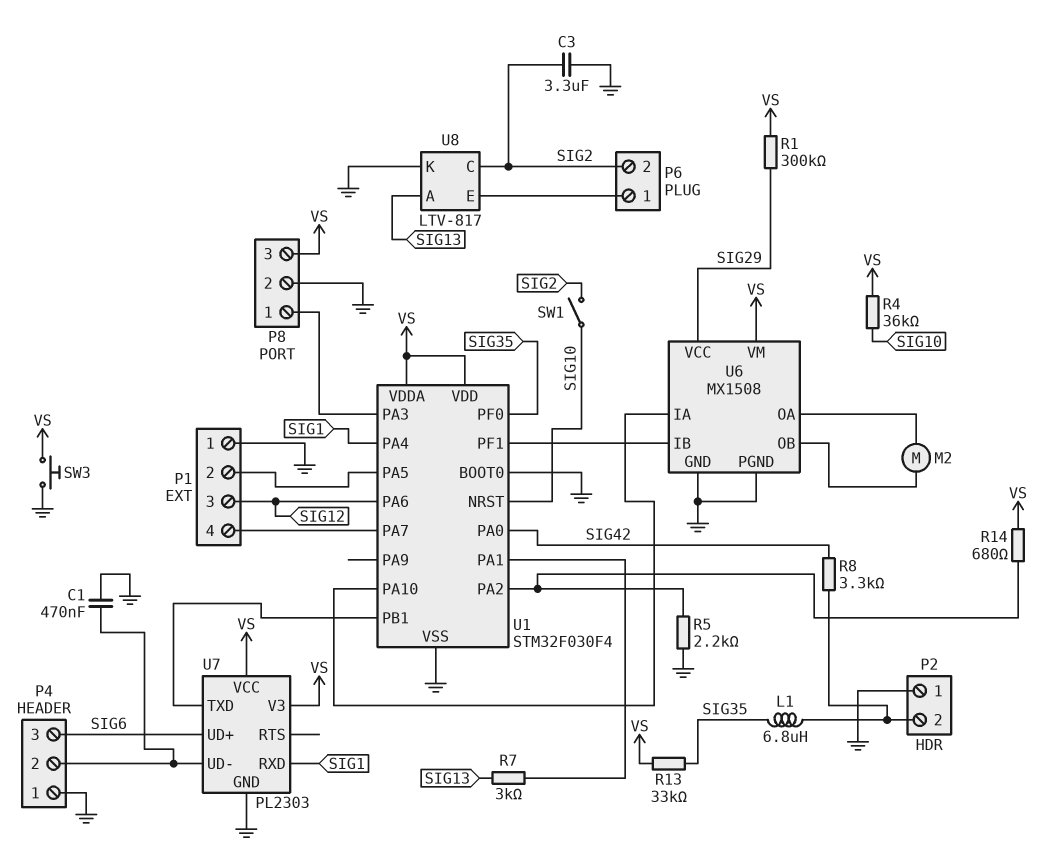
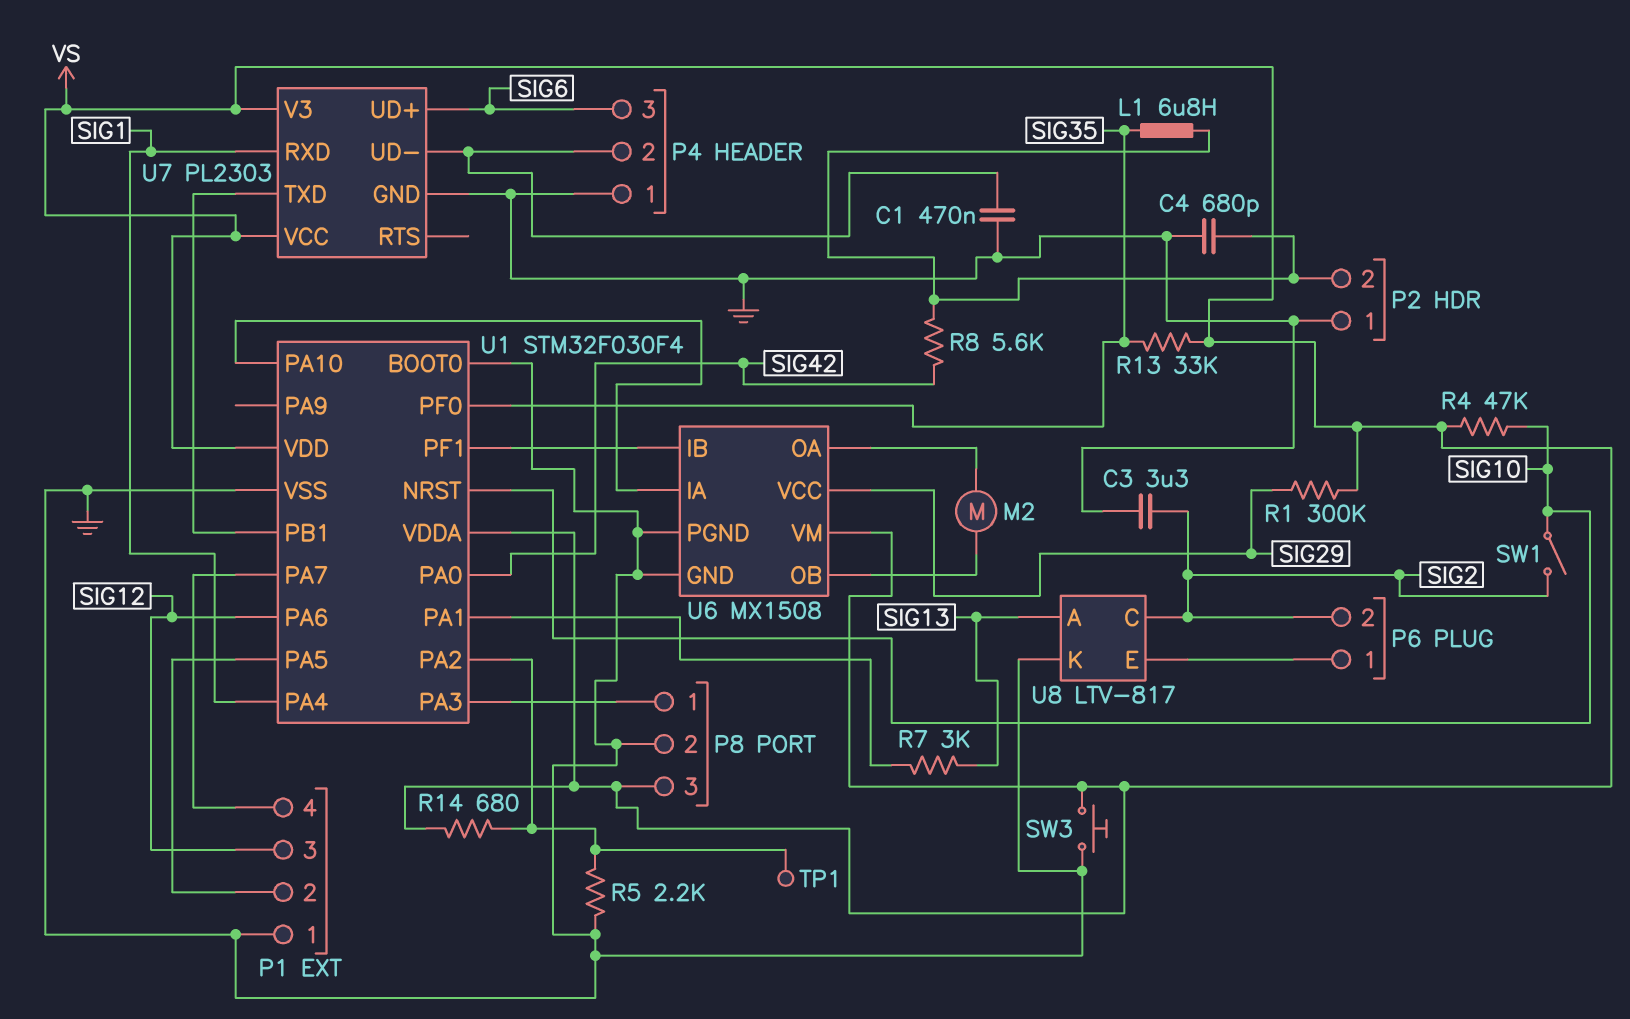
C4: none -> 680pF (GND, P2/2)
R4: 36k (SIG10, VS) -> 47k (SIG10, VS)
R8: 3.3k (P2/2, SIG42) -> 5.6k (P2/2, SIG42)
TP1: none -> test point (U1/PA2)

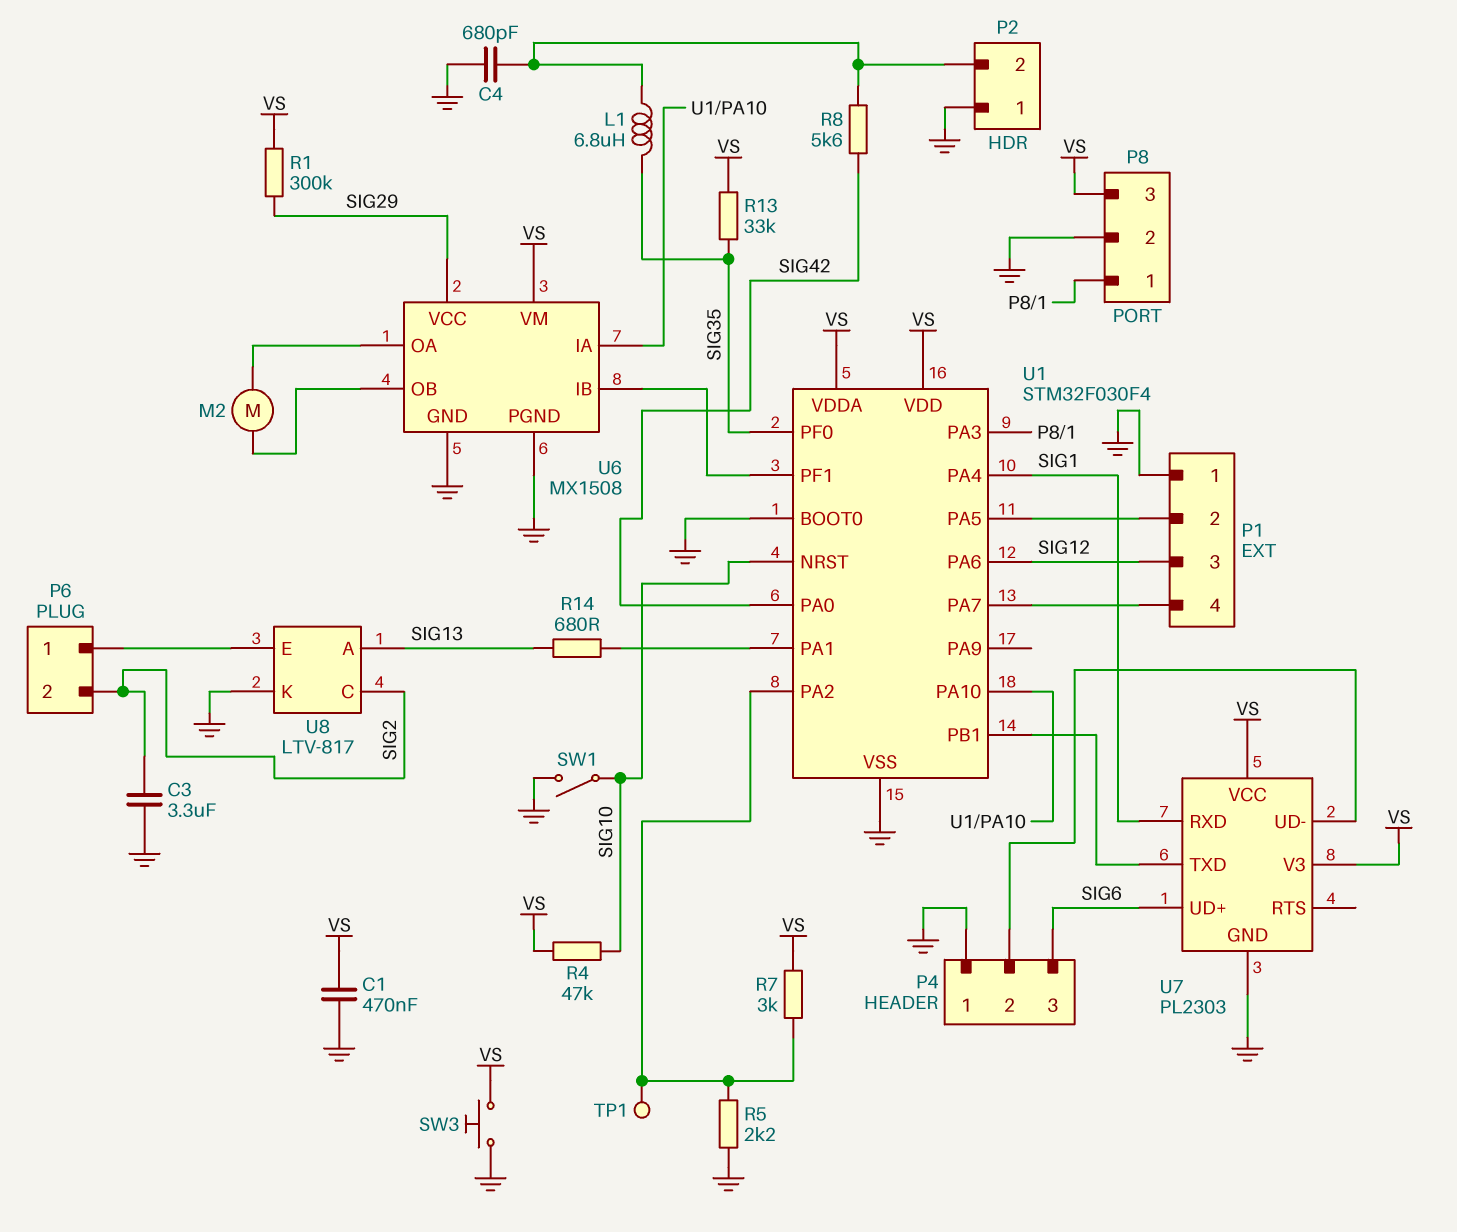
C1: 470nF (GND, P4/2) -> 470nF (GND, VS)
R7: 3k (SIG13, U1/PA1) -> 3k (U1/PA2, VS)
R14: 680 (U1/PA2, VS) -> 680 (SIG13, U1/PA1)
SW1: switch (SIG2, SIG10) -> switch (GND, SIG10)

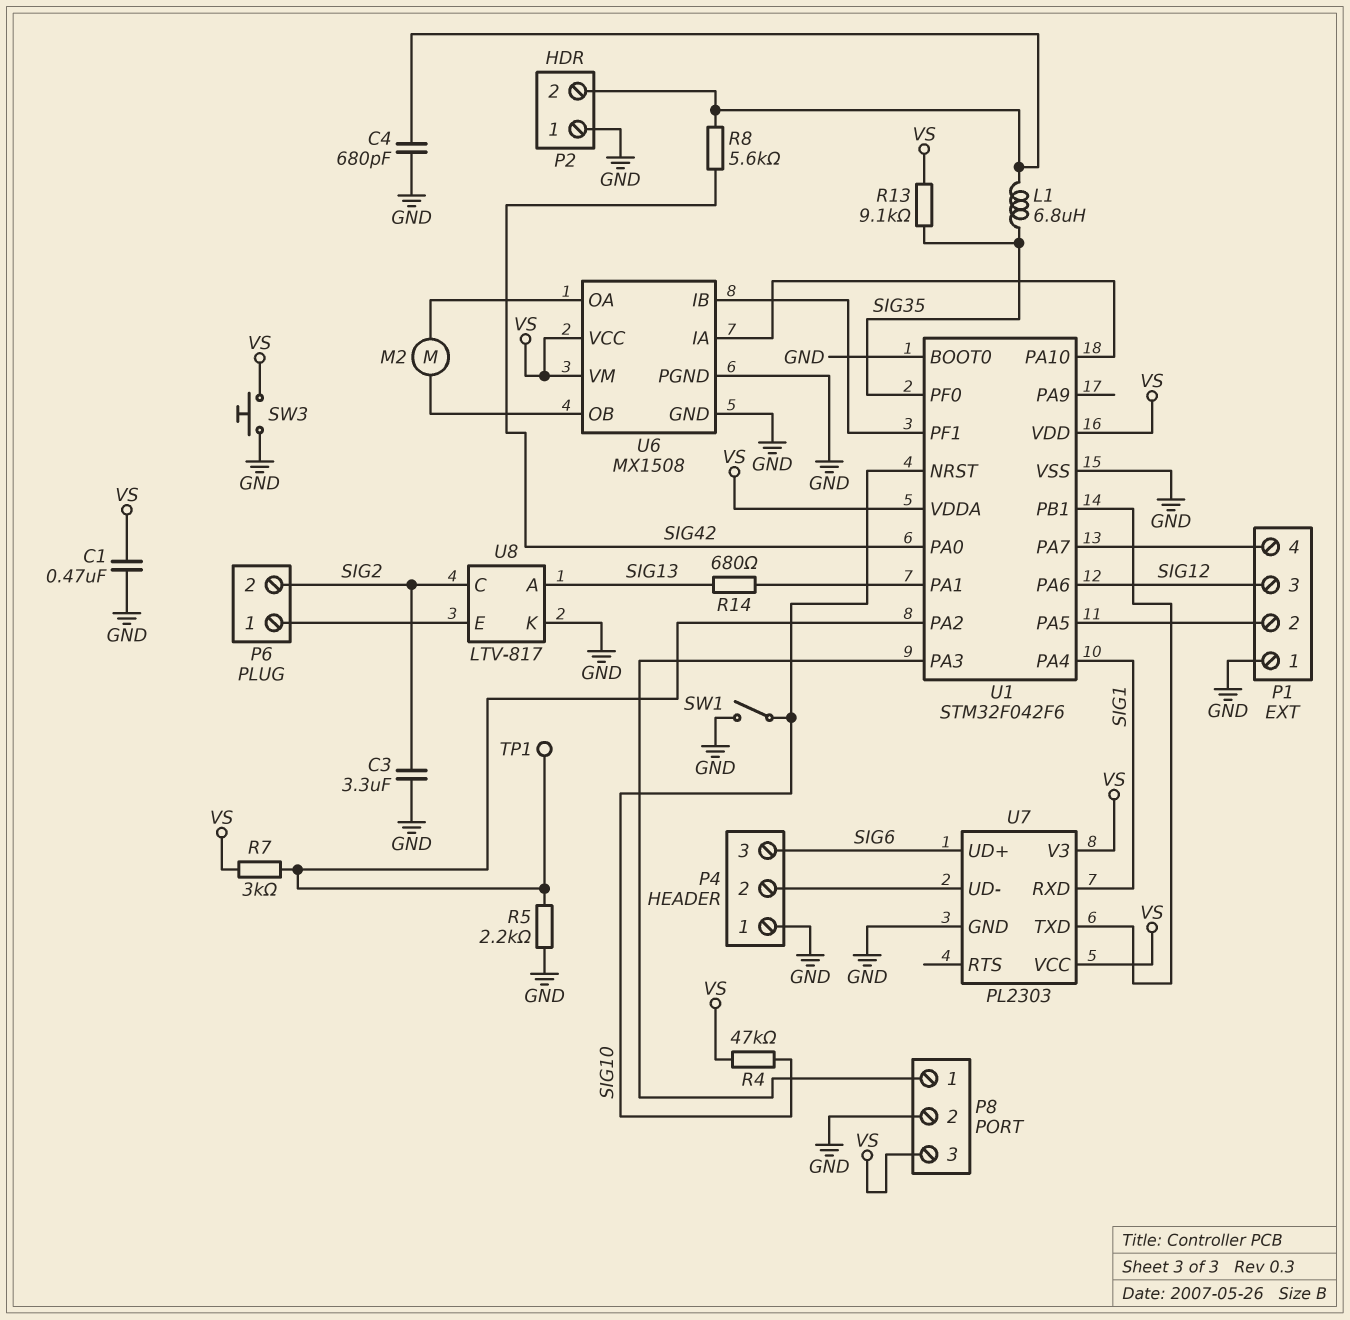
R1: 300k (SIG29, VS) -> none
R13: 33k (SIG35, VS) -> 9.1k (SIG35, VS)
U1: STM32F030F4 -> STM32F042F6
U6 pin VCC: SIG29 -> VS

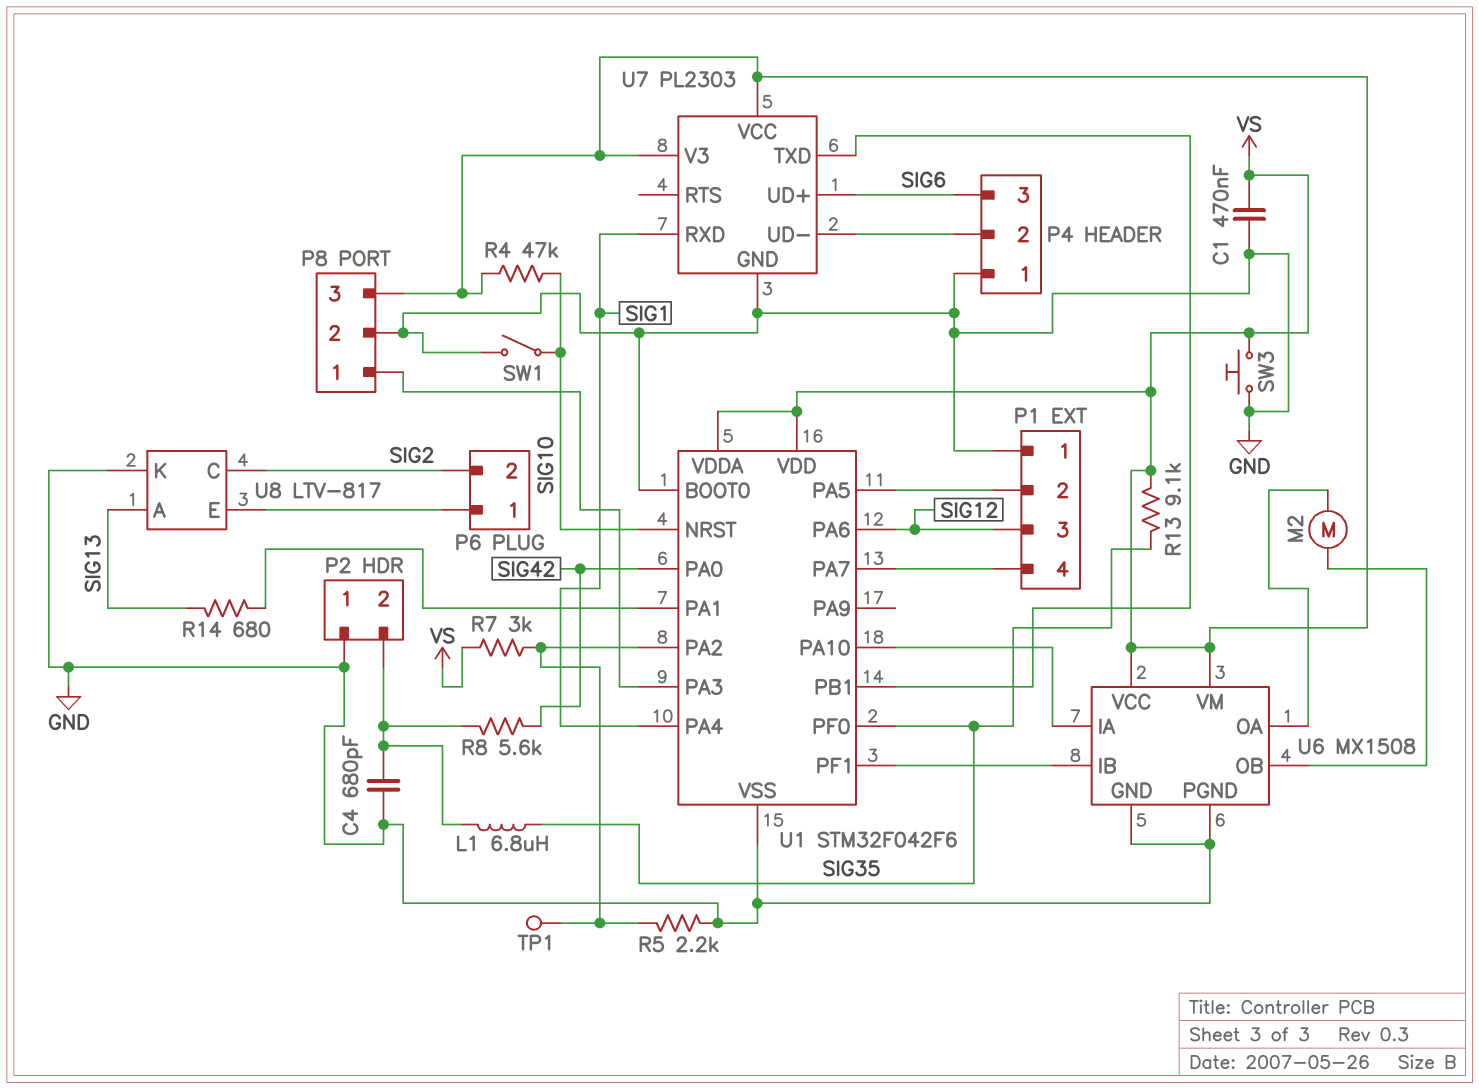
C3: 3.3uF (GND, SIG2) -> none

